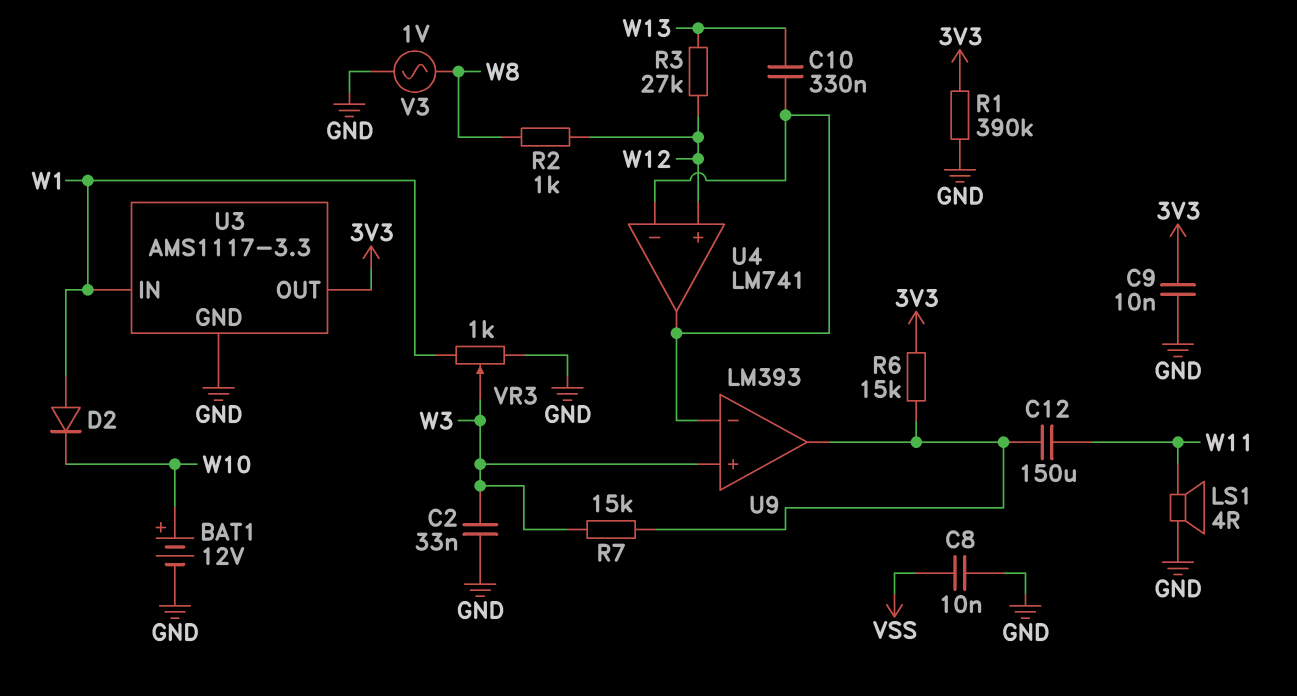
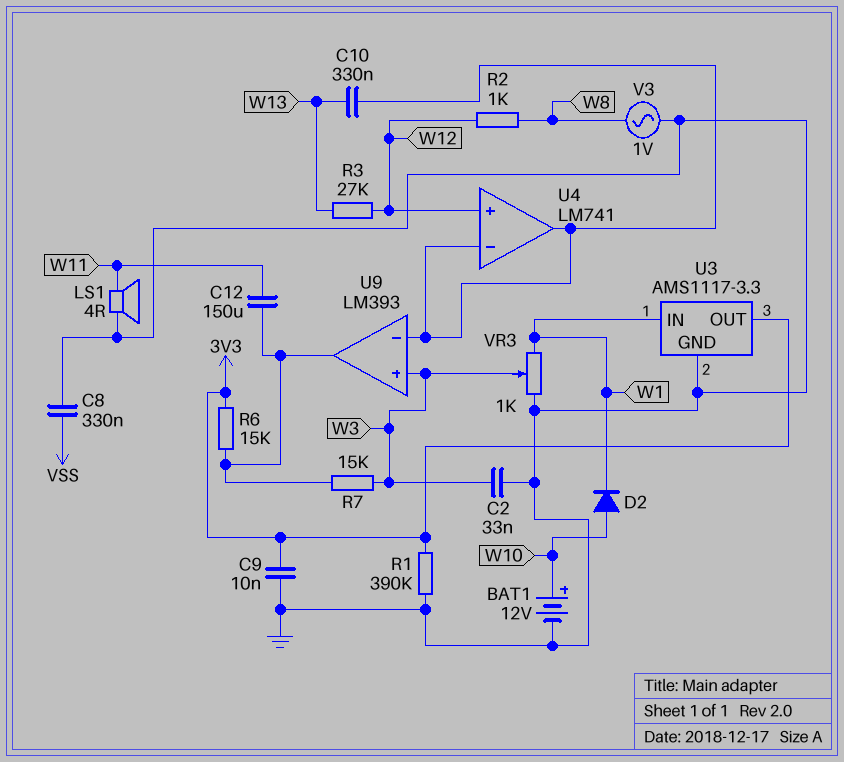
C8: 10nF (GND, VSS) -> 330nF (GND, VSS)
D2: diode (A W1, K W10) -> diode (A W10, K W1)

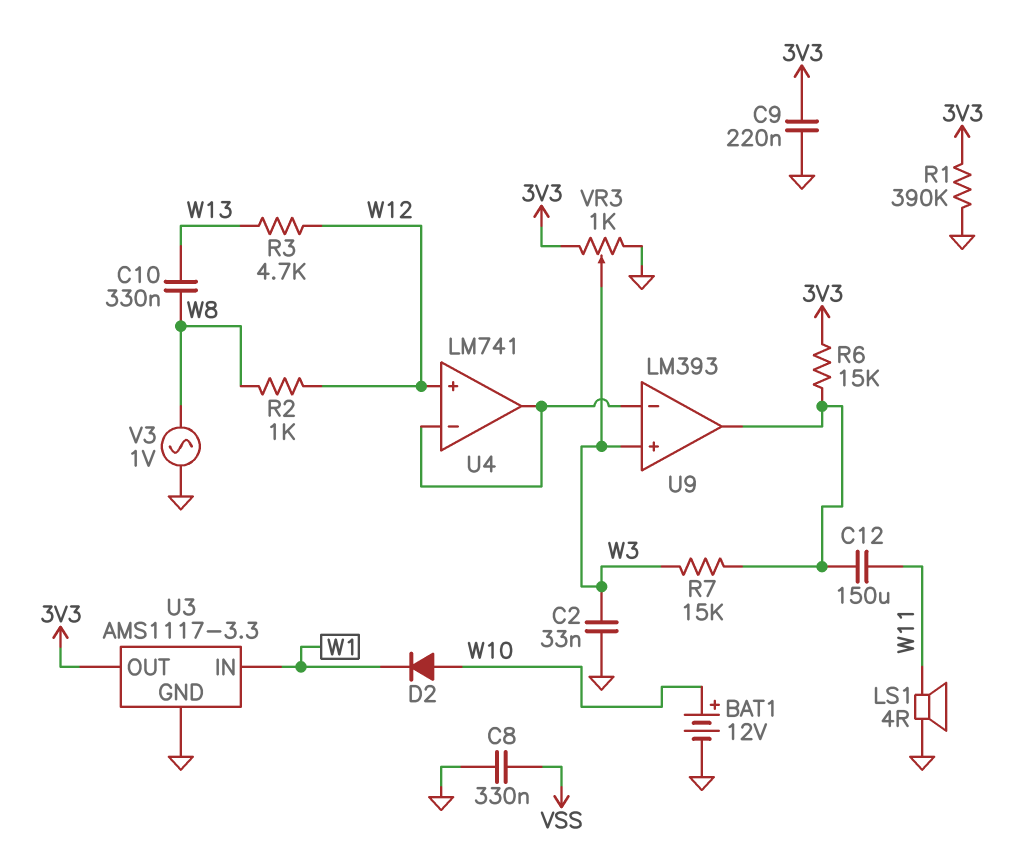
C9: 10nF (3V3, GND) -> 220nF (3V3, GND)
C10: 330nF (U4/in-, W13) -> 330nF (W8, W13)
R3: 27k (W12, W13) -> 4.7k (W12, W13)
VR3: 1k (GND, W1, wiper W3) -> 1k (3V3, GND, wiper W3)

